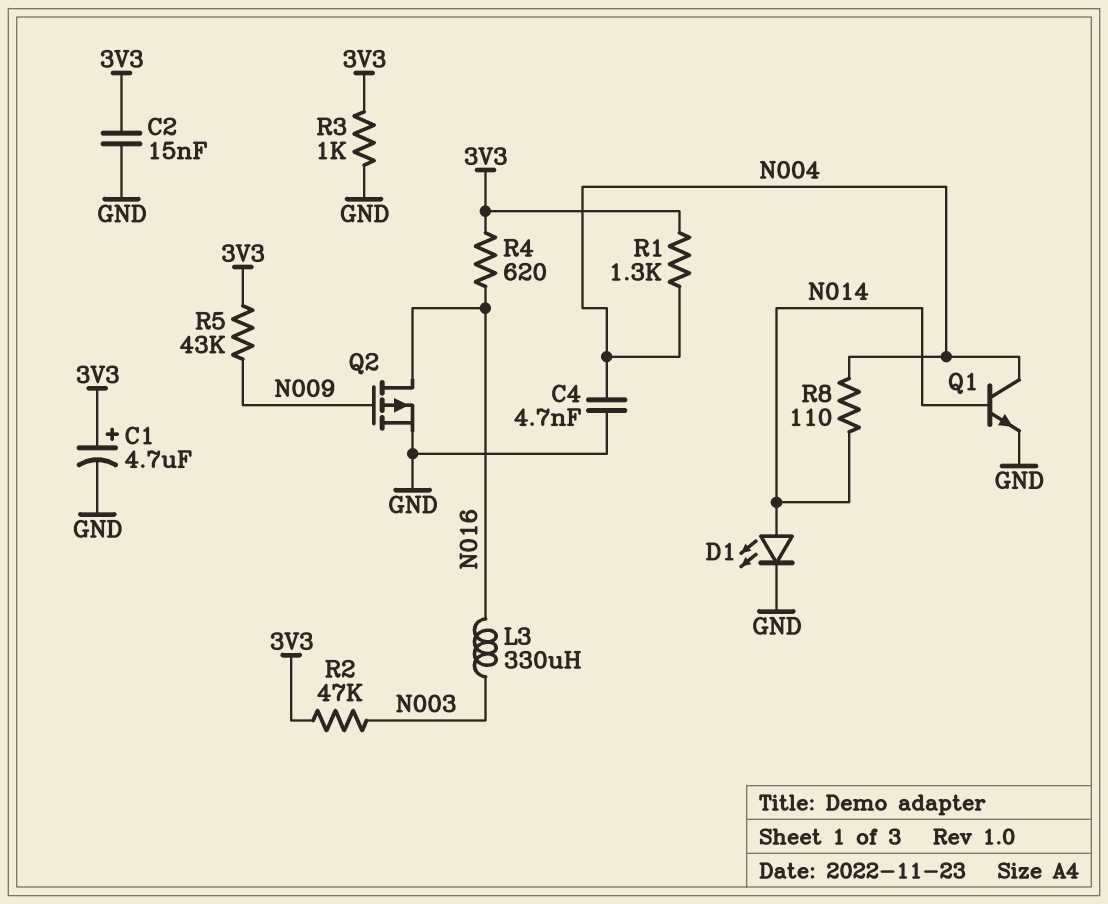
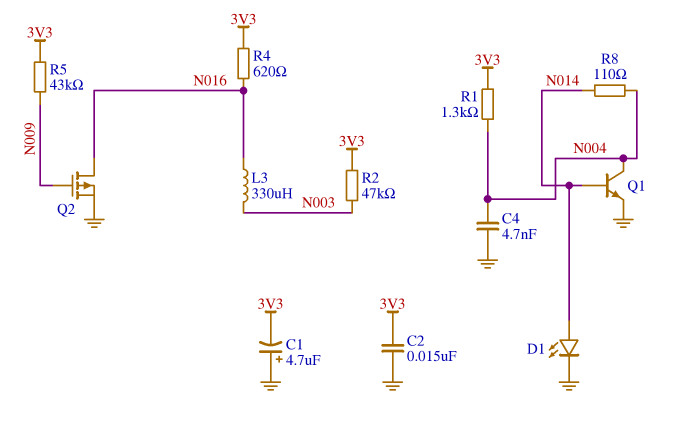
C1: 4.7uF (plus 3V3, minus GND) -> 4.7uF (plus GND, minus 3V3)
R3: 1k (3V3, GND) -> none

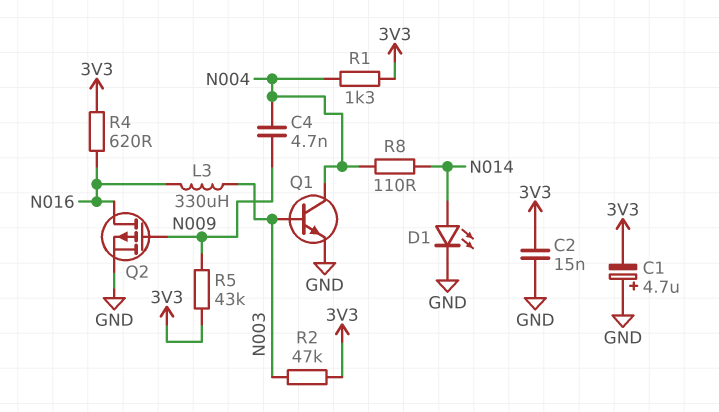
C4: 4.7nF (GND, N004) -> 4.7nF (N004, N009)
Q1: NPN (B N014, C N004, E GND) -> NPN (B N003, C N004, E GND)

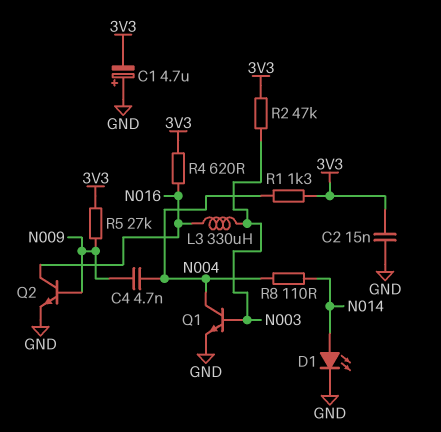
Q2: PMOS (G N009, D N016, S GND) -> NPN (B N009, C N016, E GND)
R5: 43k (3V3, N009) -> 27k (3V3, N009)

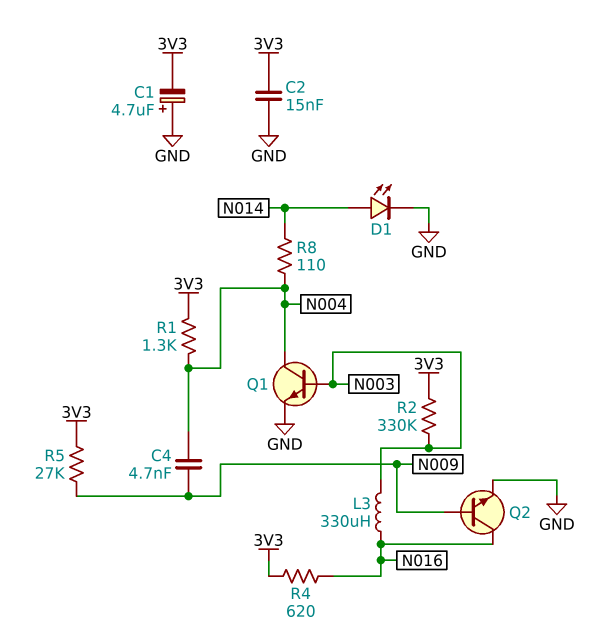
R2: 47k (3V3, N003) -> 330k (3V3, N003)

